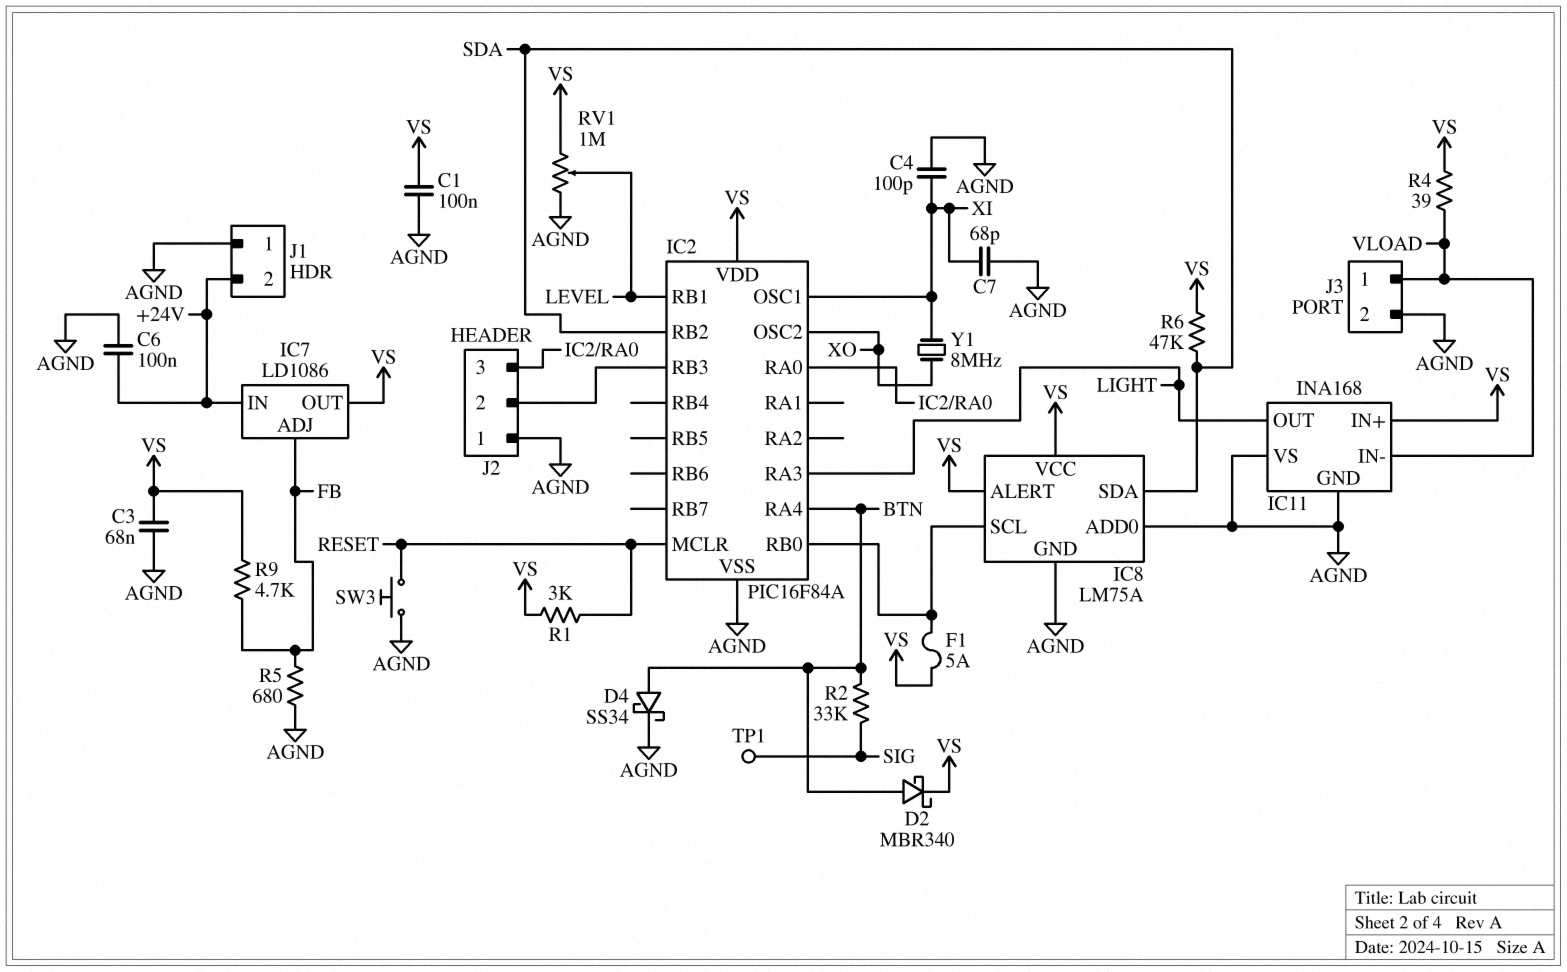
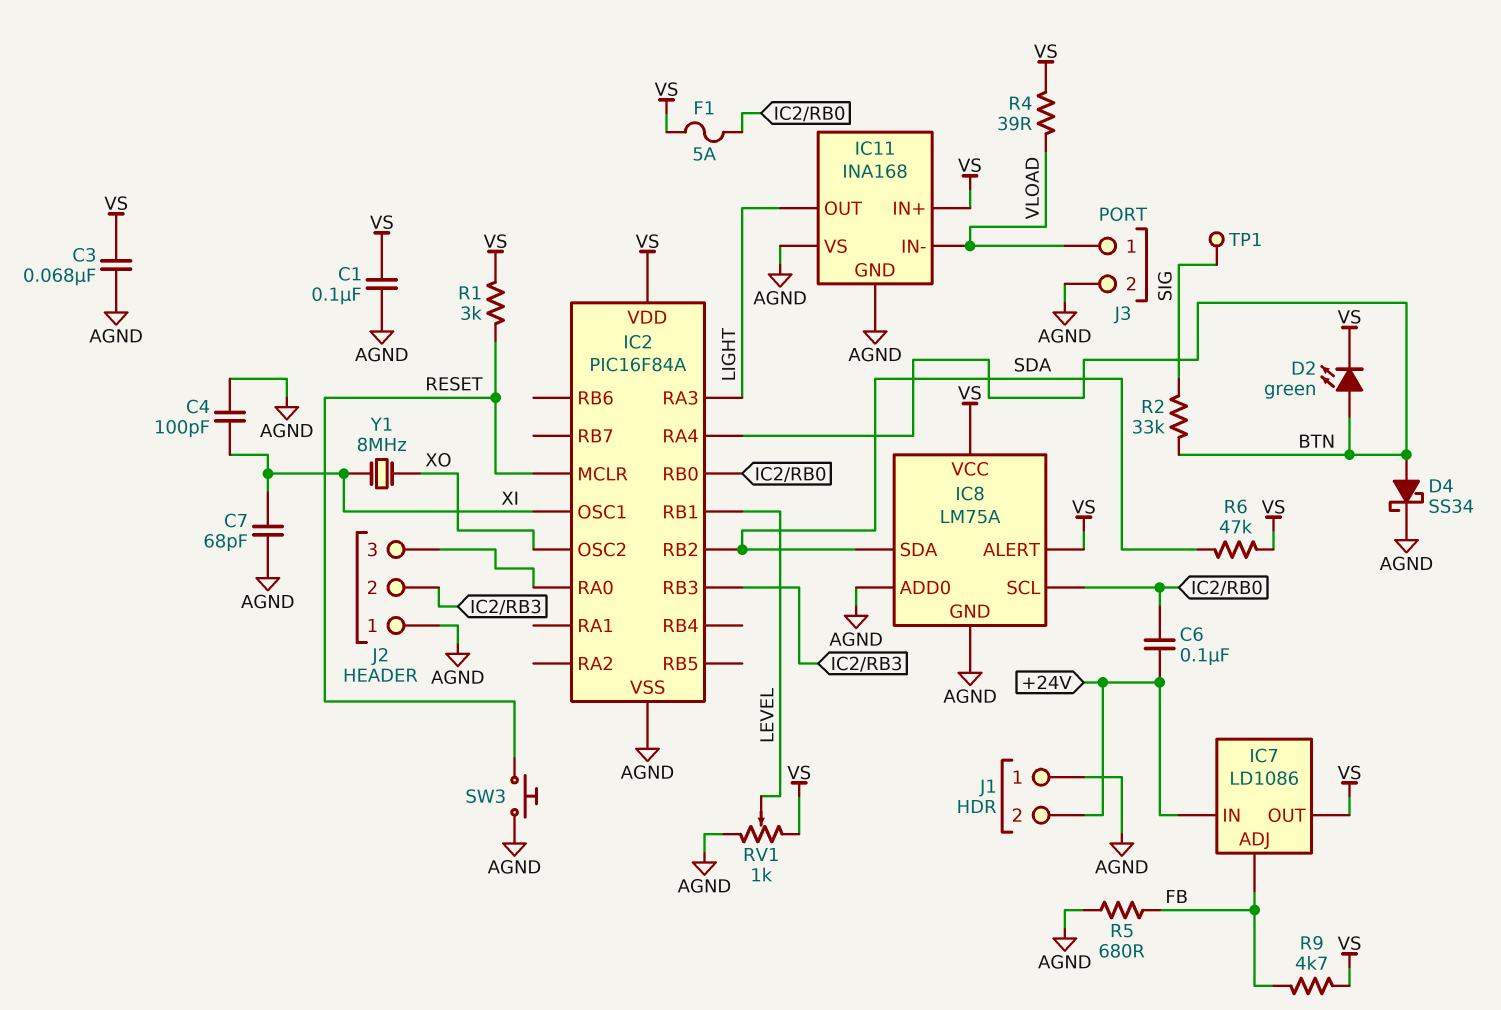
C6: 100nF (+24V, AGND) -> 100nF (+24V, IC2/RB0)
D2: schottky MBR340 (A BTN, K VS) -> LED green (A BTN, K VS)
RV1: 1M (AGND, VS, wiper LEVEL) -> 1k (AGND, VS, wiper LEVEL)

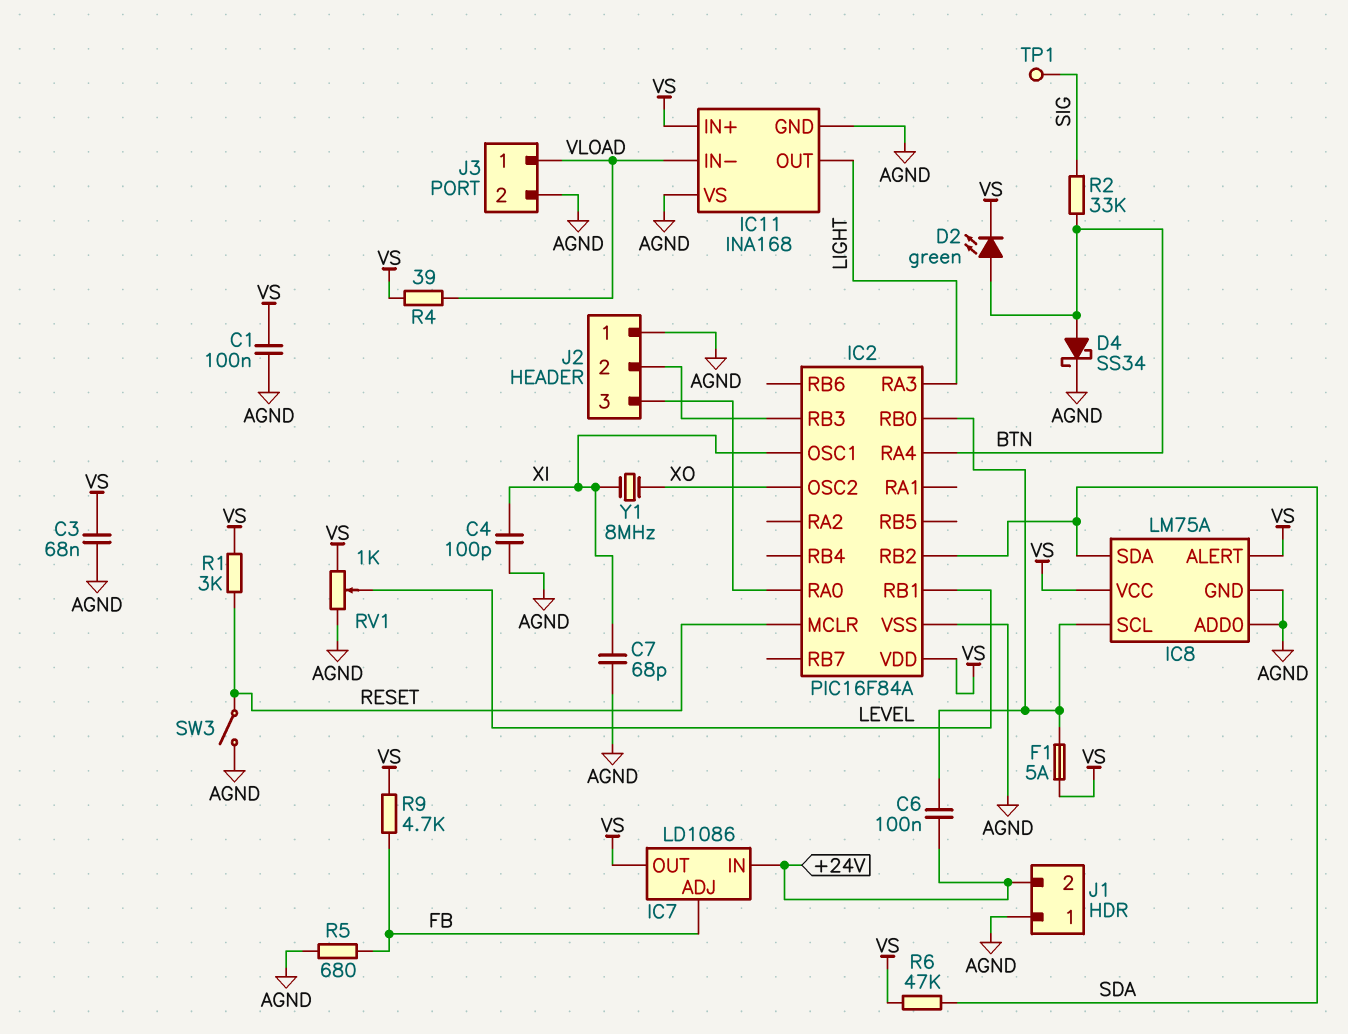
SW3: button (AGND, RESET) -> switch (AGND, RESET)

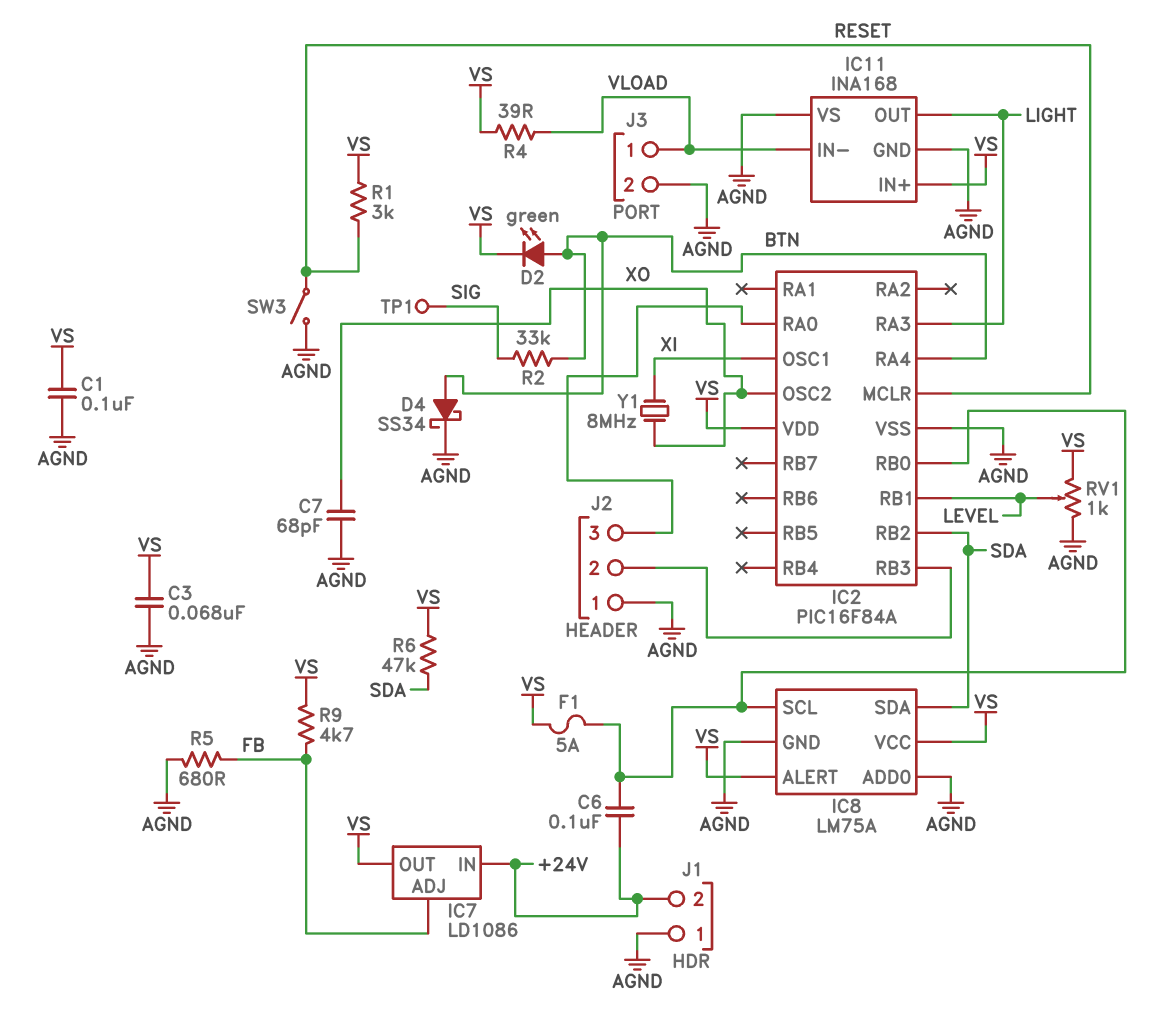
C4: 100pF (AGND, XI) -> none
C7: 68pF (AGND, XI) -> 68pF (AGND, XO)

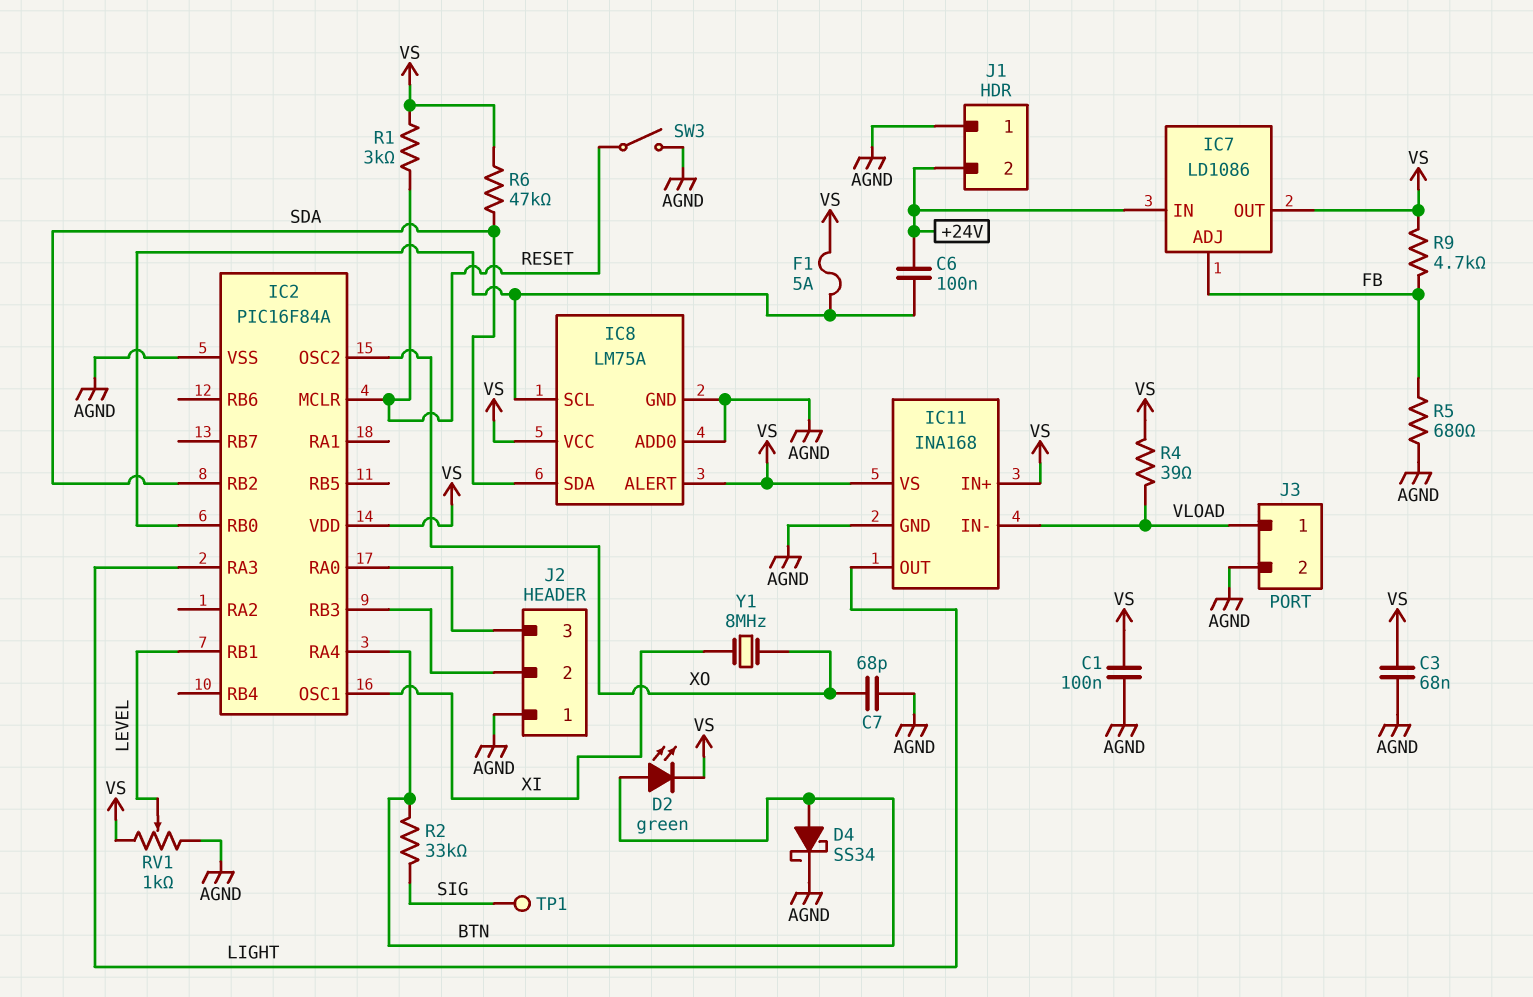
IC11 pin VS: AGND -> VS

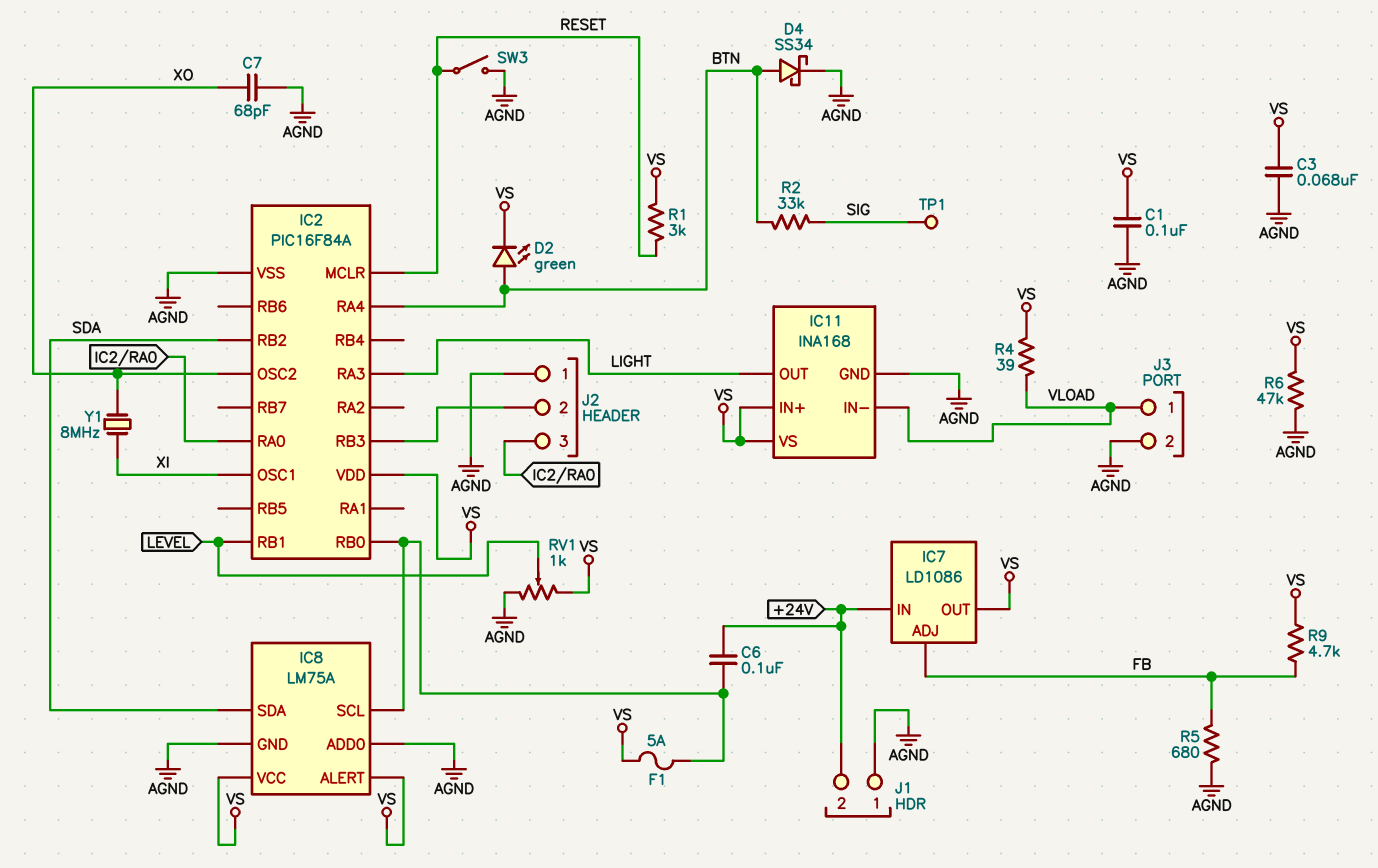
R6: 47k (SDA, VS) -> 47k (AGND, VS)

